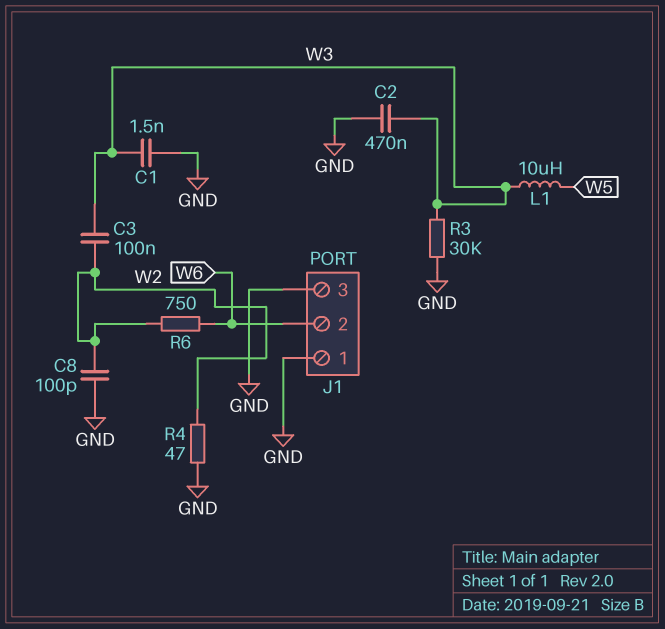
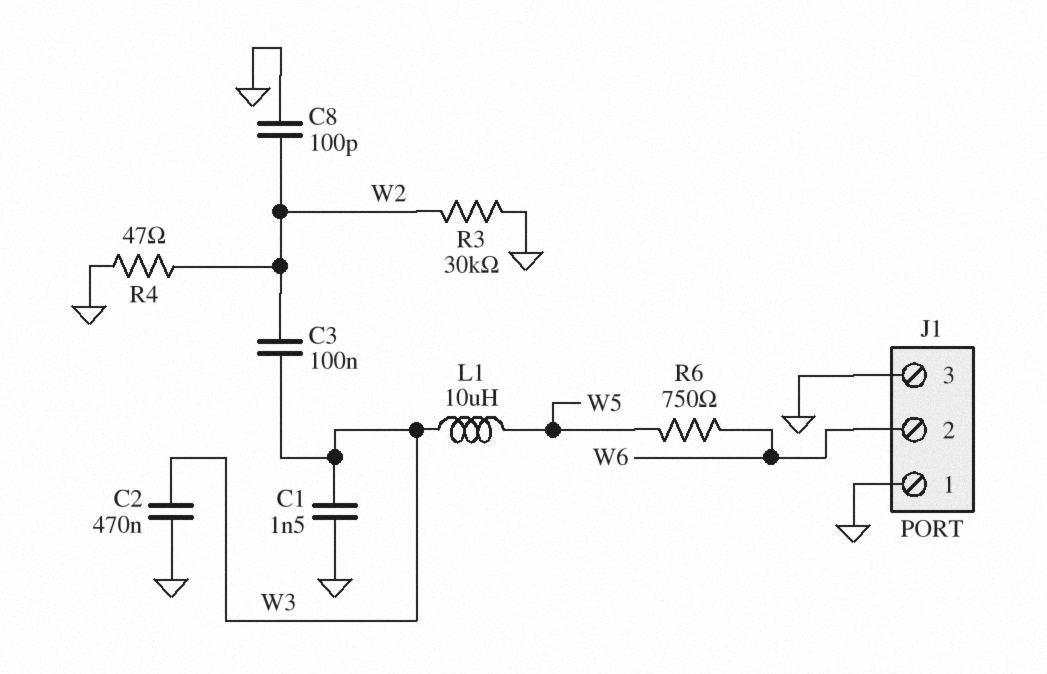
R3: 30k (GND, W3) -> 30k (GND, W2)
R6: 750 (W2, W6) -> 750 (W5, W6)

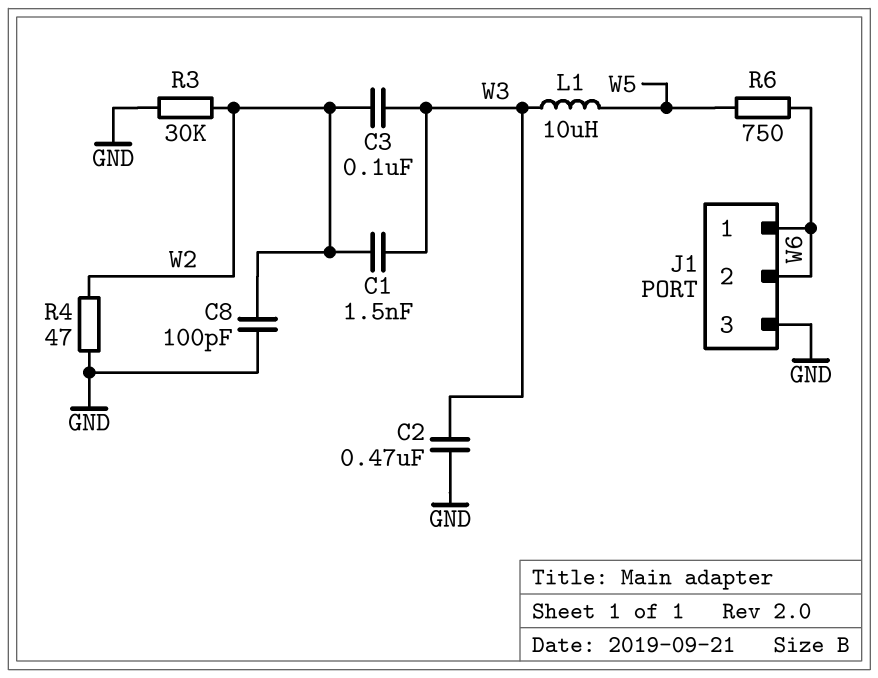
C1: 1.5nF (GND, W3) -> 1.5nF (W2, W3)
J1 pin 1: GND -> W6

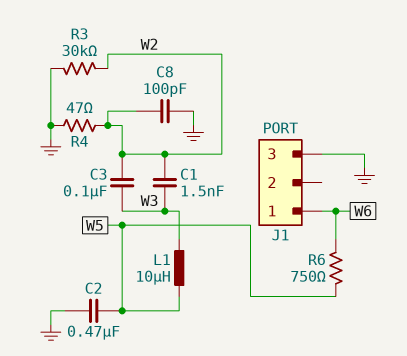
C2: 470nF (GND, W3) -> 470nF (GND, W5)
J1 pin 2: W6 -> none

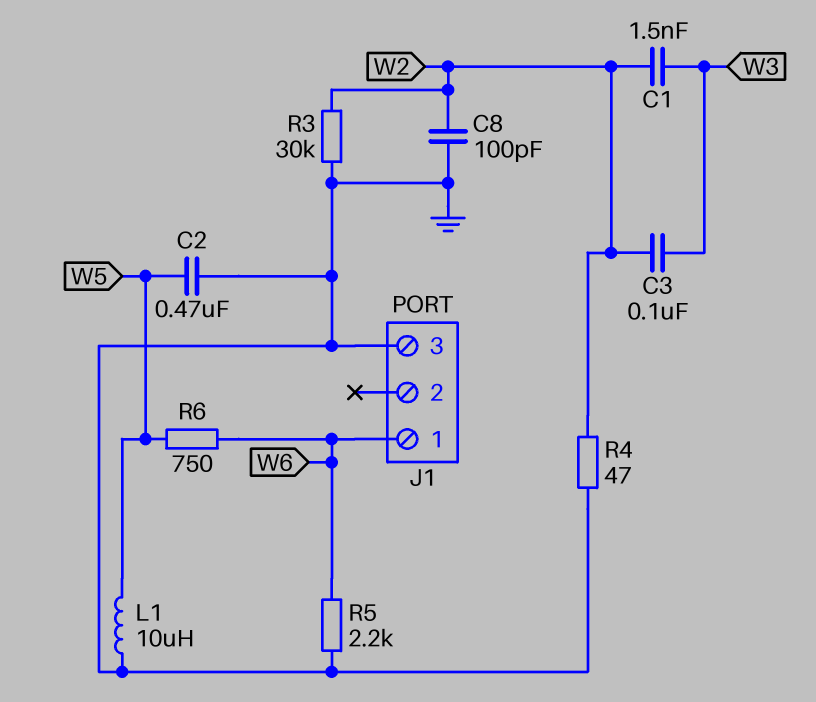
L1: 10uH (W3, W5) -> 10uH (GND, W5)
R5: none -> 2.2k (GND, W6)

